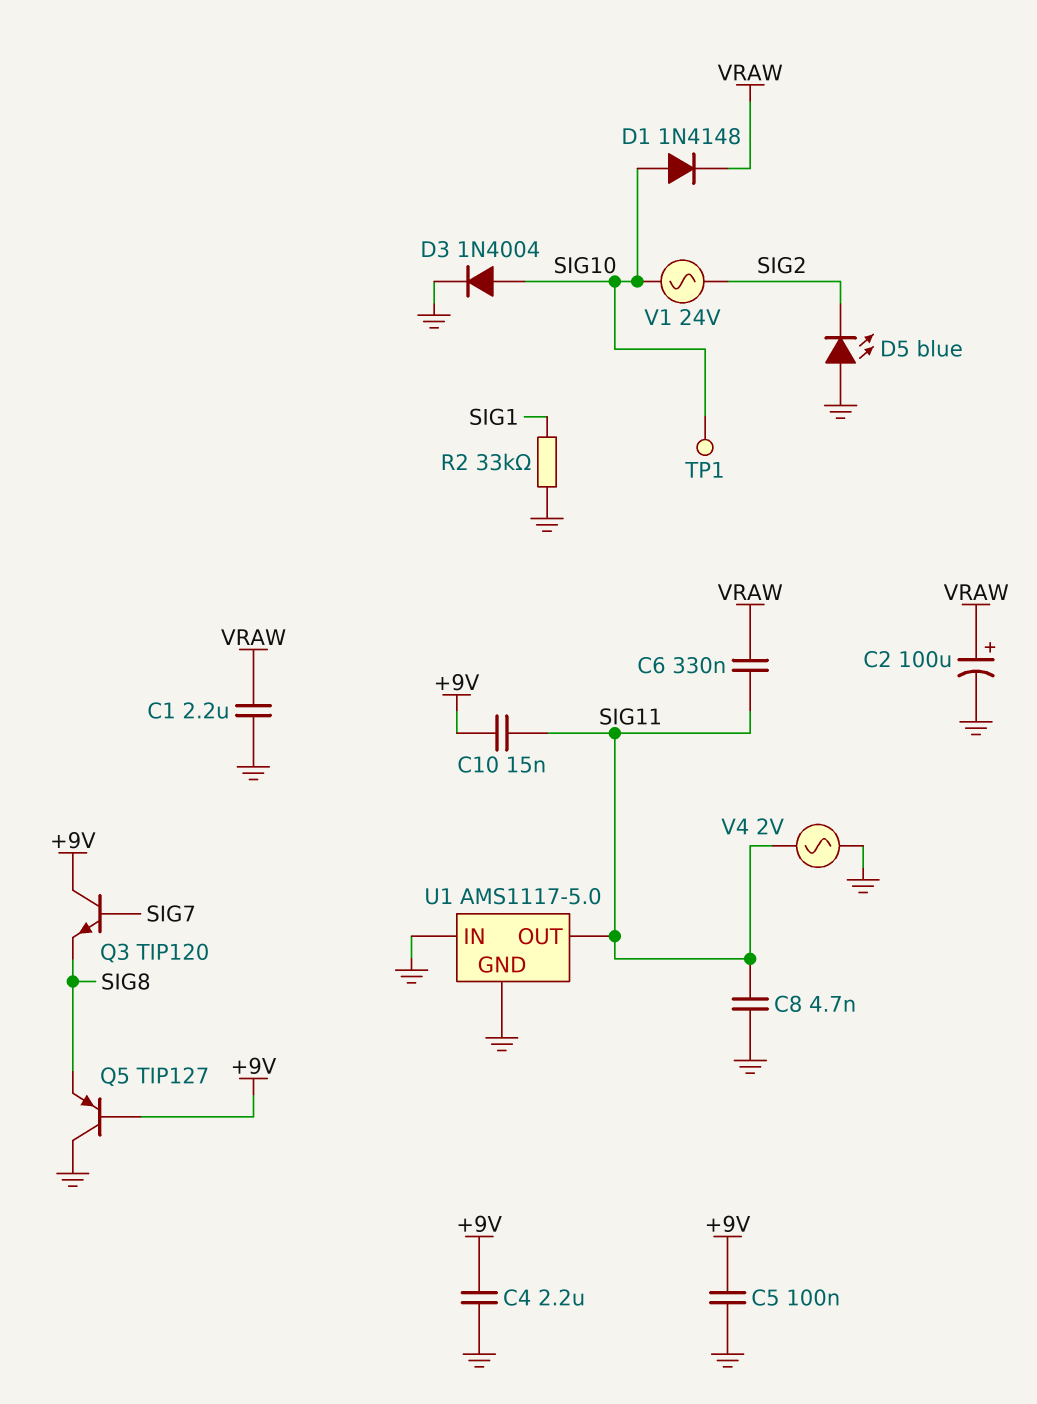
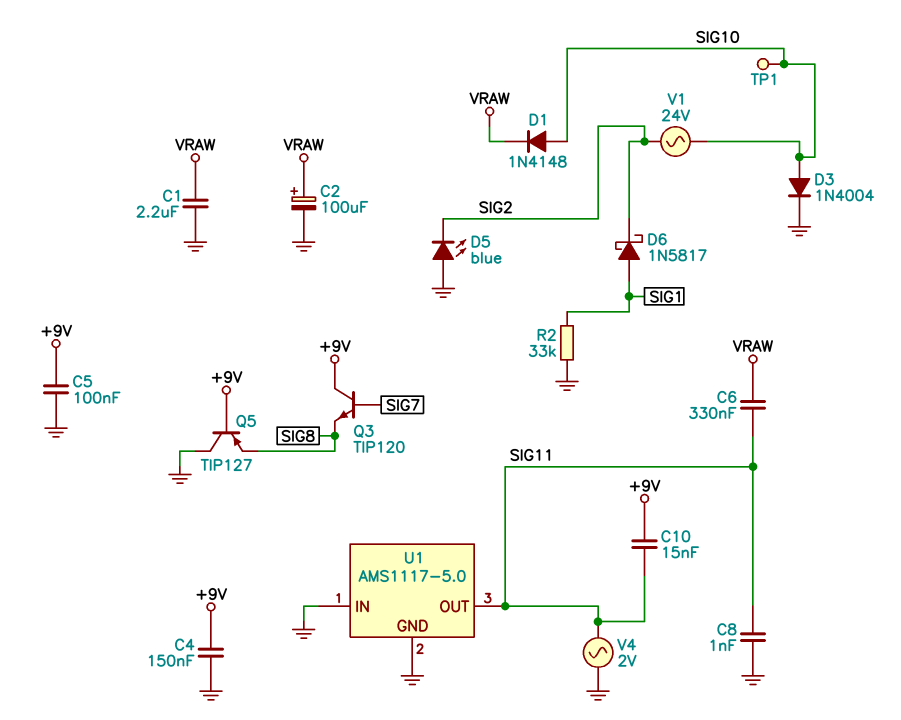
C4: 2.2uF (+9V, GND) -> 150nF (+9V, GND)
C8: 4.7nF (GND, SIG11) -> 1nF (GND, SIG11)
D6: none -> schottky 1N5817 (A SIG1, K SIG2)

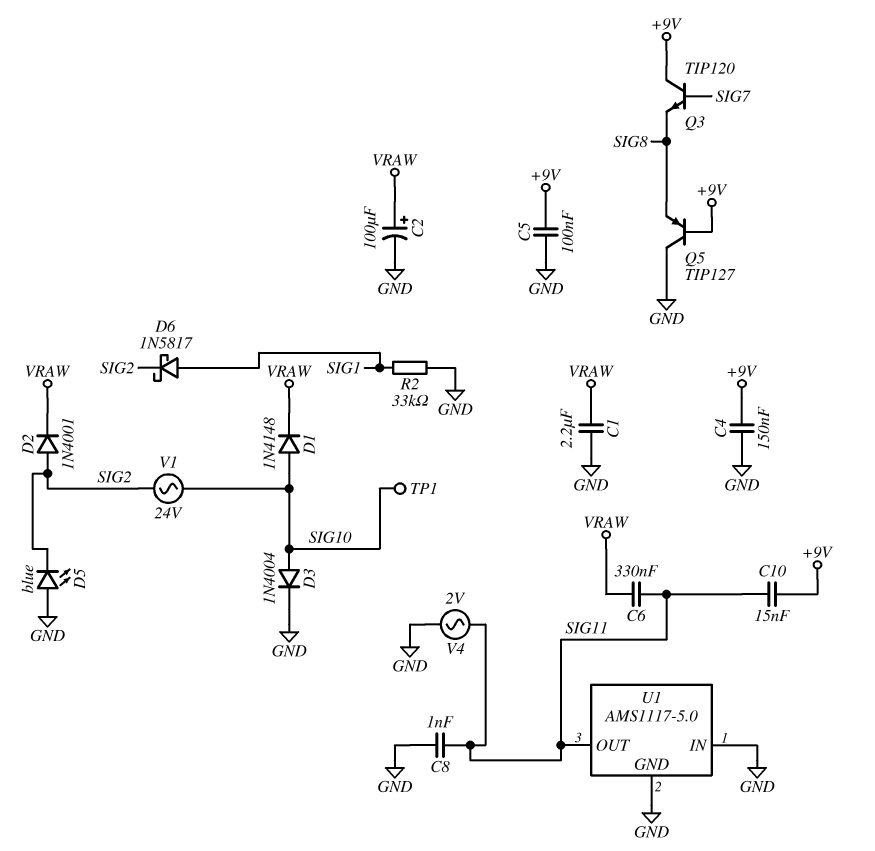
D2: none -> diode 1N4001 (A SIG2, K VRAW)

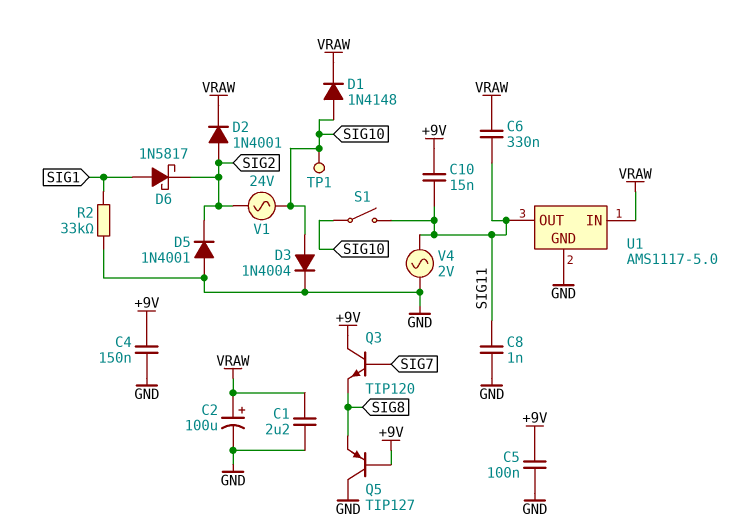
D5: LED blue (A GND, K SIG2) -> diode 1N4001 (A GND, K SIG2)
S1: none -> switch (SIG10, SIG11)
U1 pin IN: GND -> VRAW

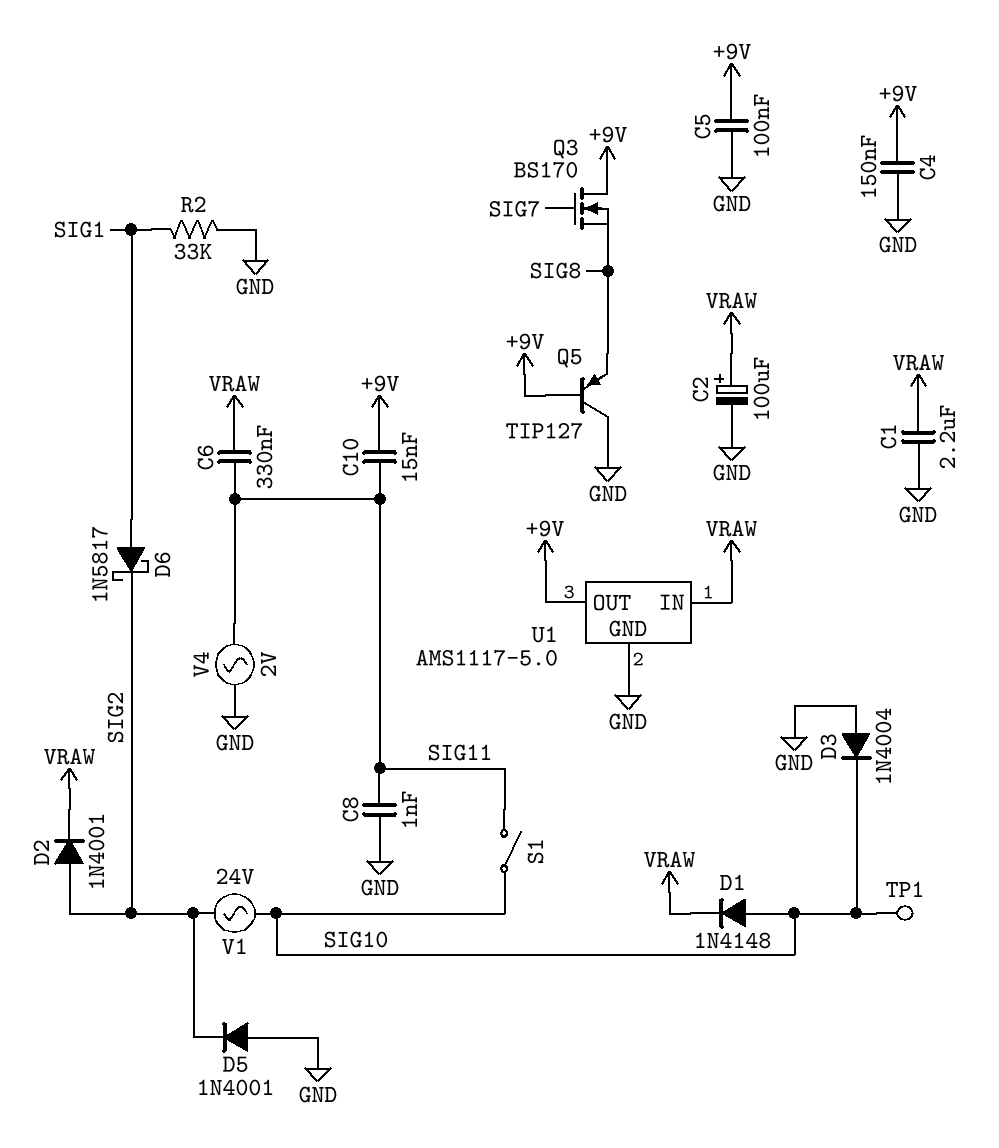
D3: diode 1N4004 (A SIG10, K GND) -> diode 1N4004 (A GND, K SIG10)
Q3: NPN TIP120 (B SIG7, C +9V, E SIG8) -> NMOS BS170 (G SIG7, D +9V, S SIG8)
U1 pin OUT: SIG11 -> +9V

